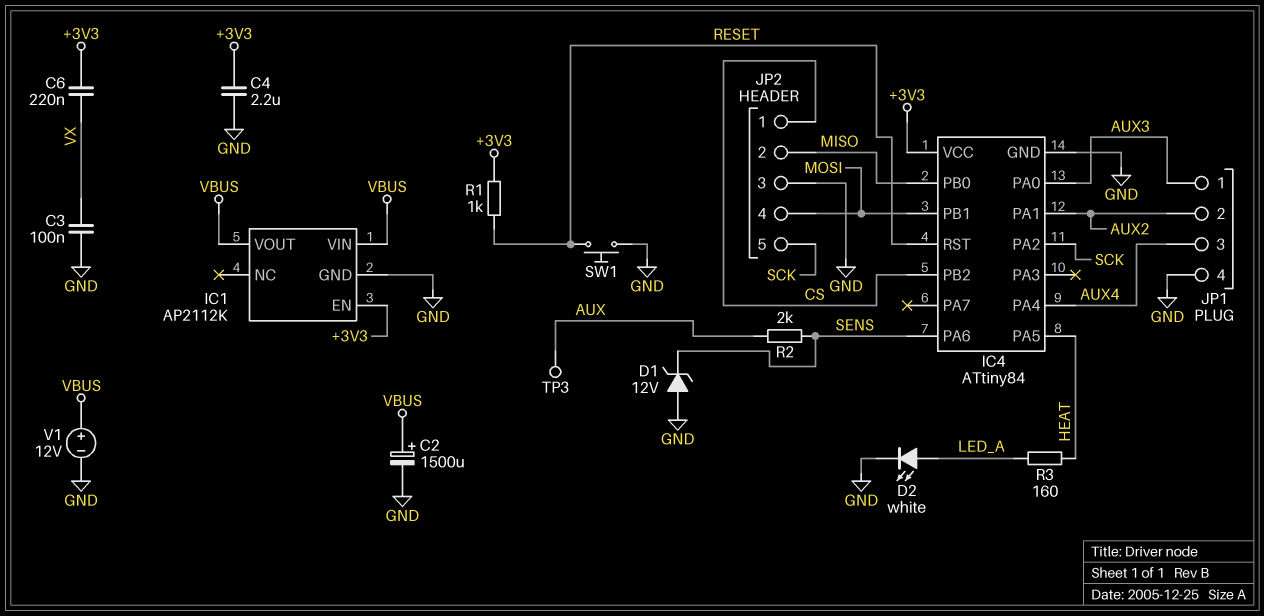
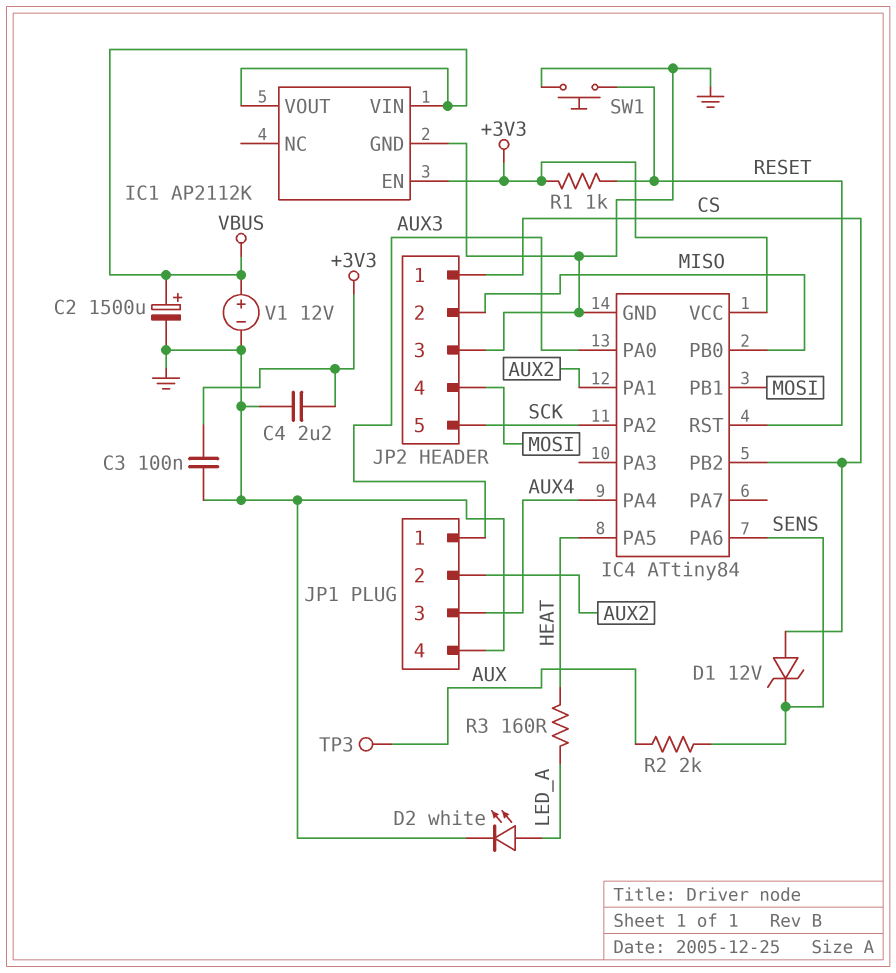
C3: 100nF (GND, VX) -> 100nF (+3V3, GND)
C6: 220nF (+3V3, VX) -> none
D1: zener 12V (A GND, K SENS) -> zener 12V (A CS, K SENS)

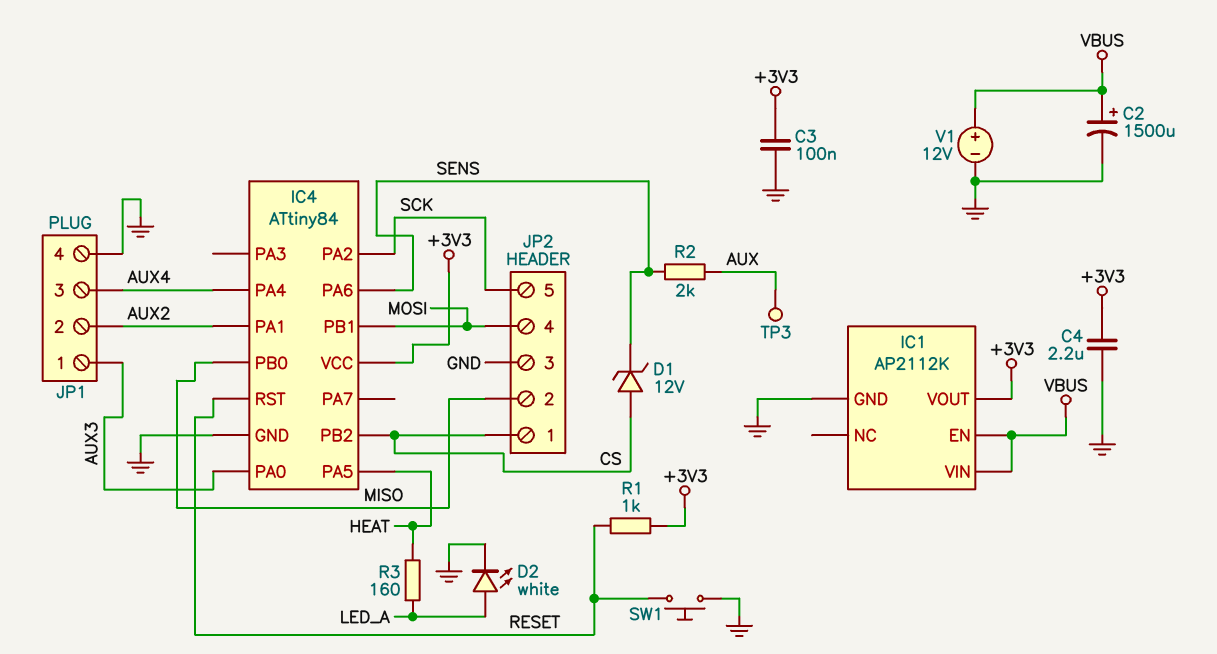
IC1 pin EN: +3V3 -> VBUS
IC1 pin VOUT: VBUS -> +3V3

